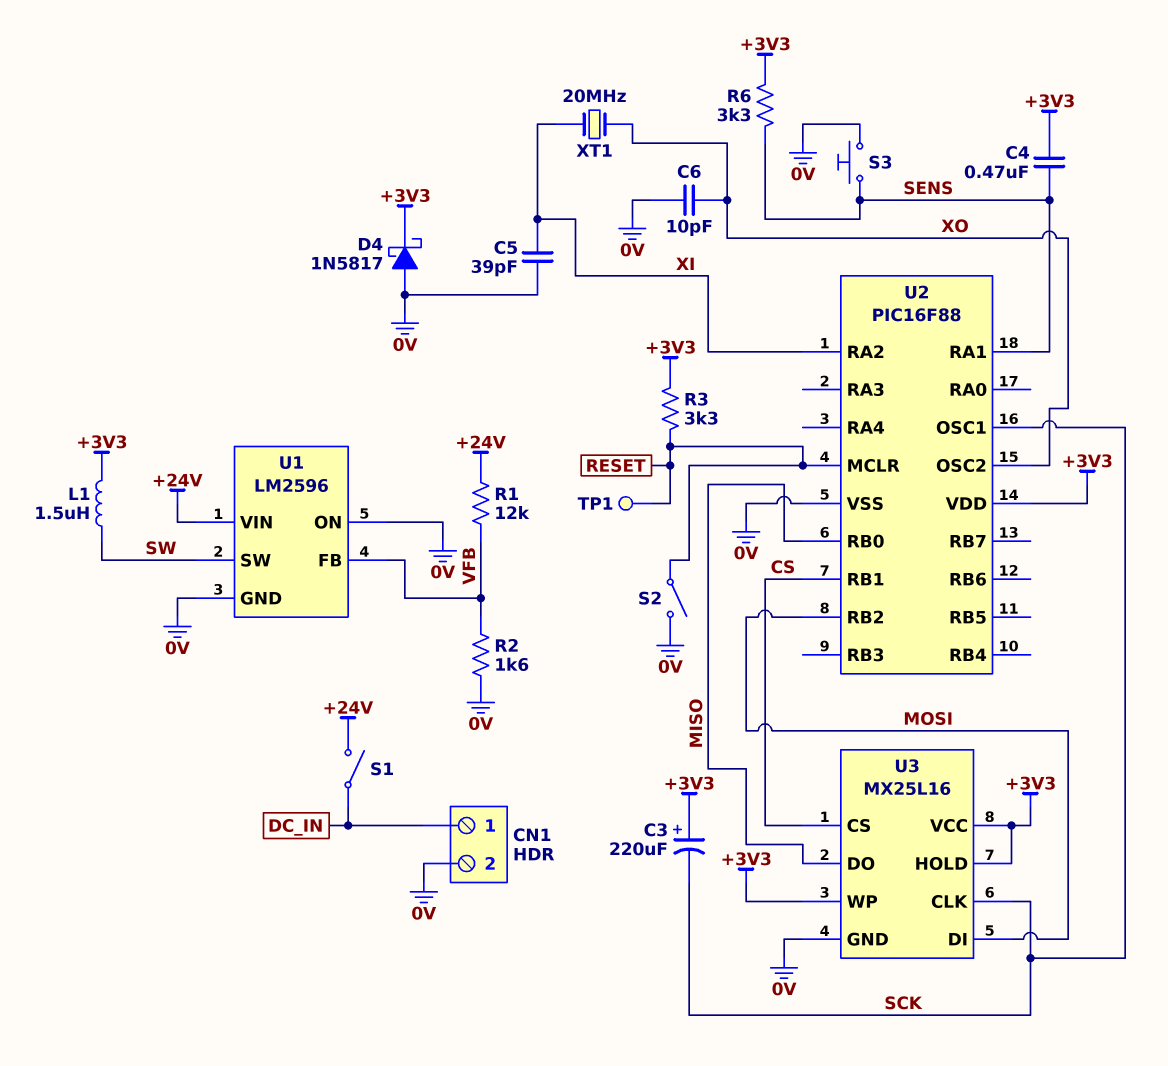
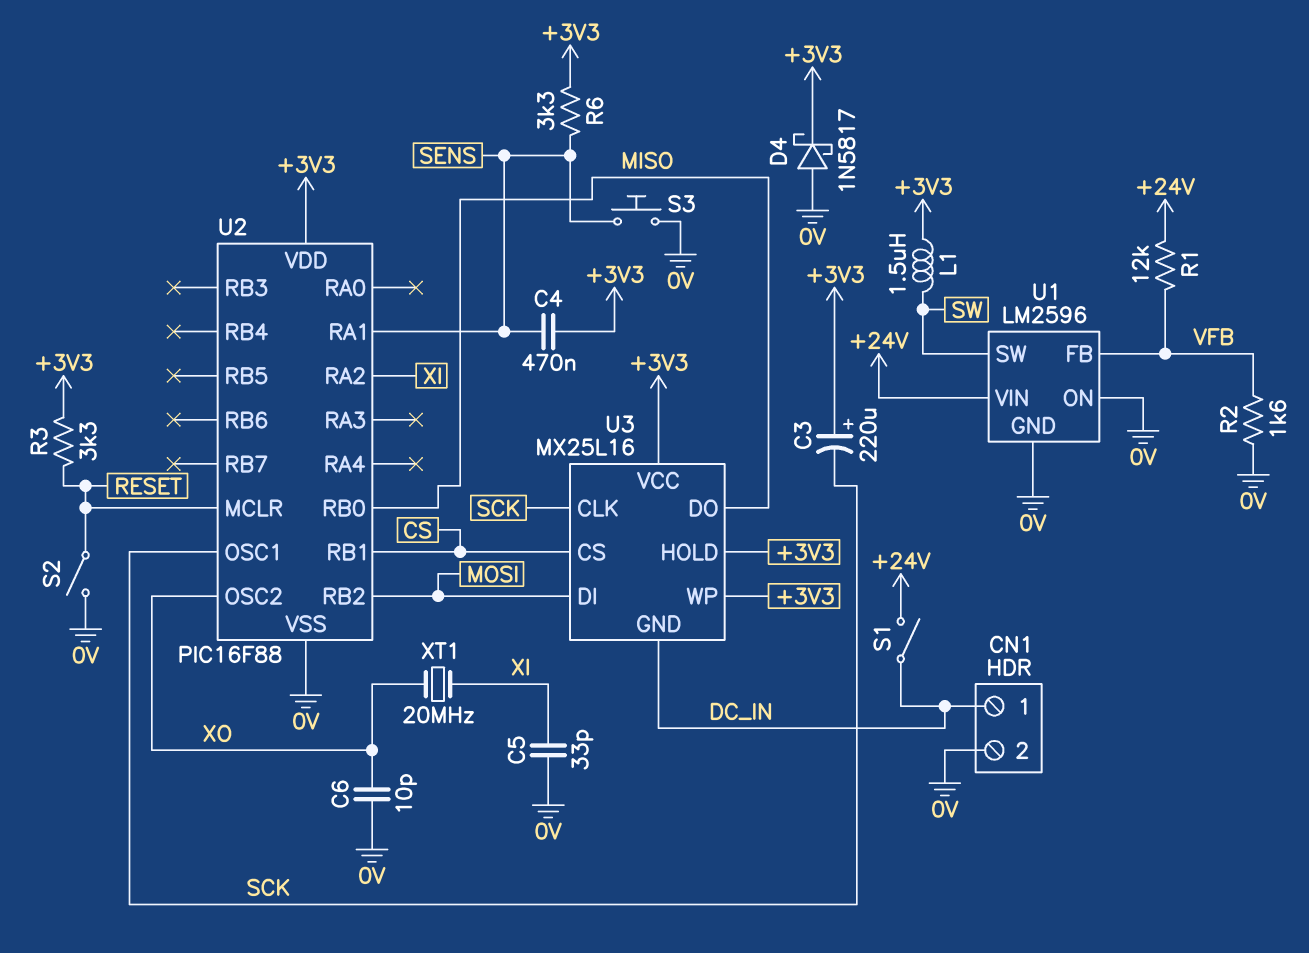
C5: 39pF (0V, XI) -> 33pF (0V, XI)
TP1: test point (RESET) -> none
U3 pin GND: 0V -> DC_IN

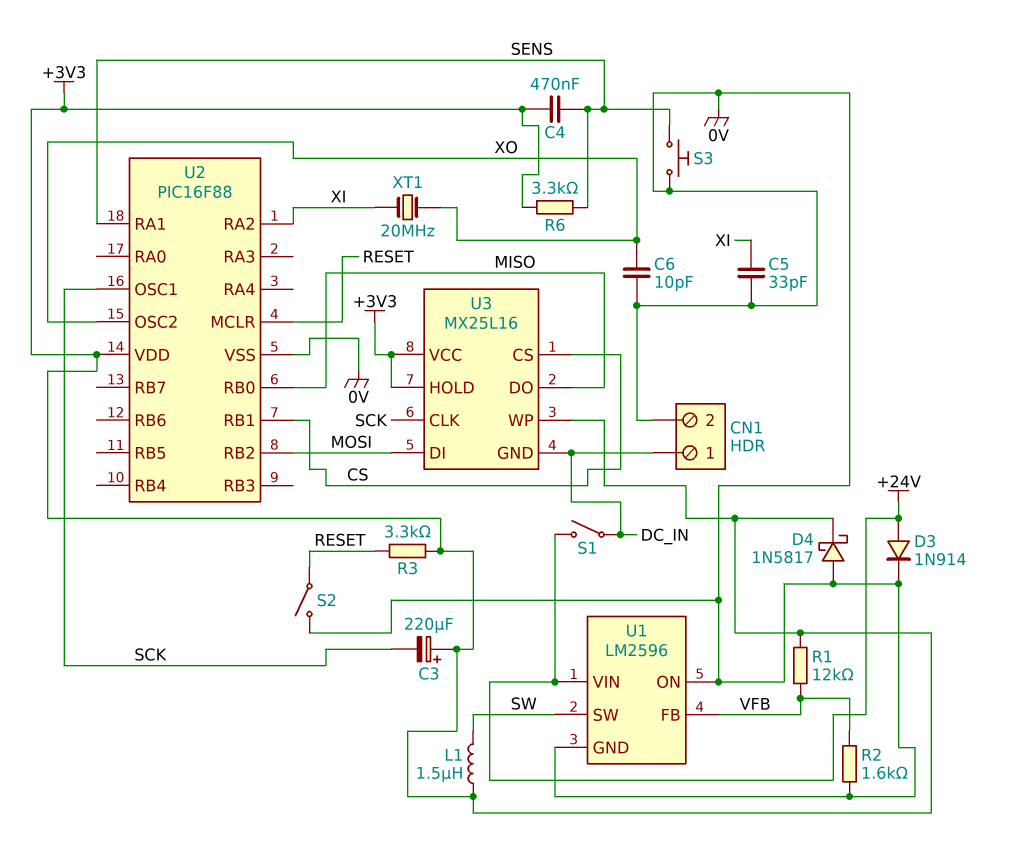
D3: none -> diode 1N914 (A +24V, K 0V)
R1: 12k (+24V, VFB) -> 12k (+3V3, VFB)

